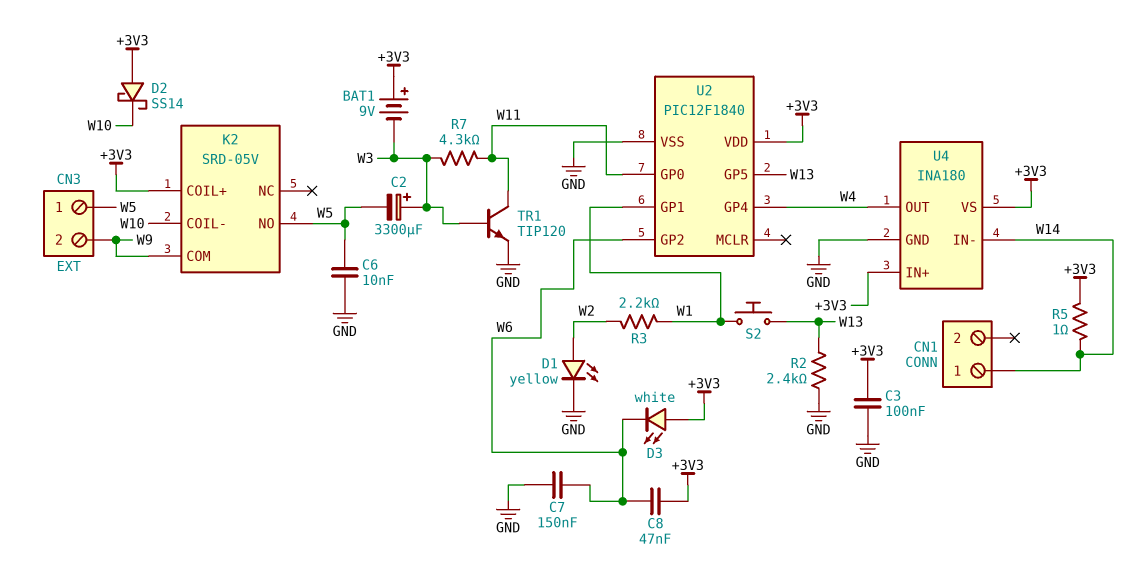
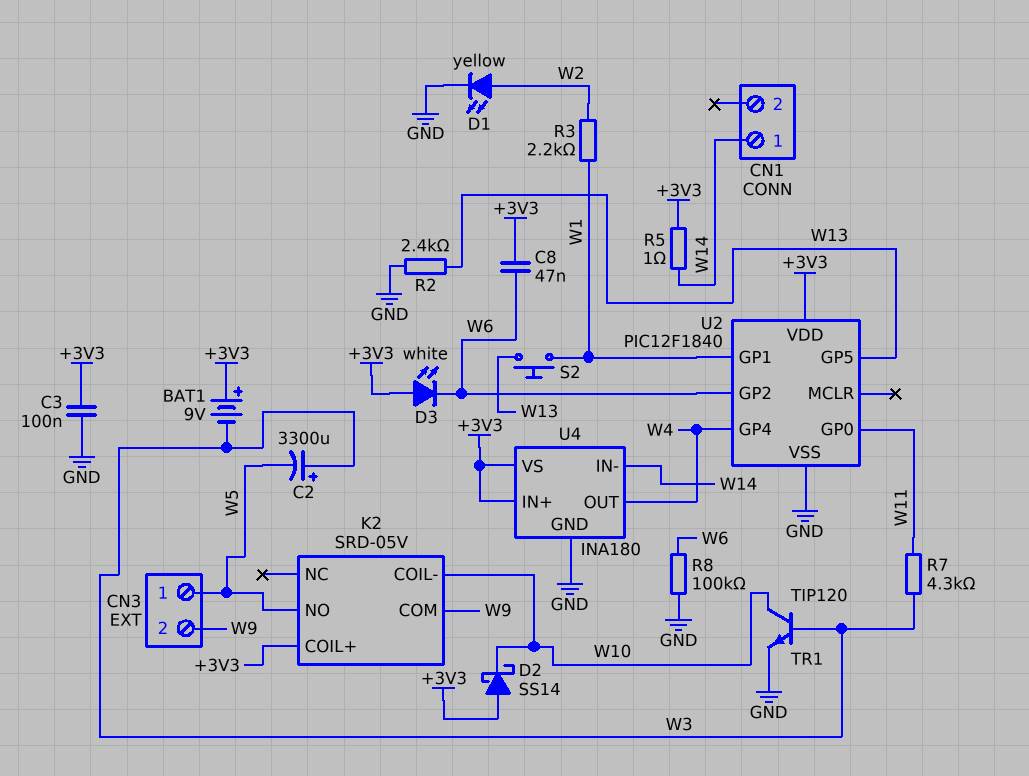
C6: 10nF (GND, W5) -> none
C7: 150nF (GND, W6) -> none
R8: none -> 100k (GND, W6)
TR1: NPN TIP120 (B W3, C W11, E GND) -> NPN TIP120 (B W3, C W10, E GND)

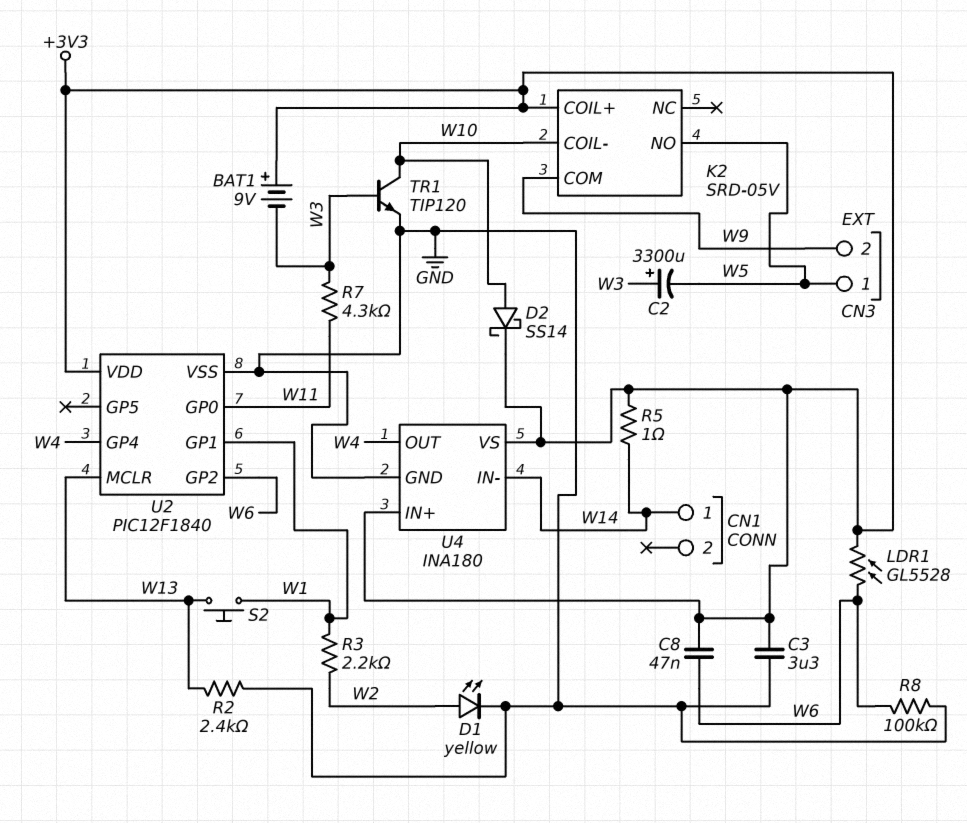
C3: 100nF (+3V3, GND) -> 3.3uF (+3V3, GND)
D2: schottky SS14 (A +3V3, K W10) -> schottky SS14 (A W10, K +3V3)
D3: LED white (A +3V3, K W6) -> none
LDR1: none -> GL5528 (+3V3, W6)
U2 pin GP5: W13 -> none
U2 pin MCLR: none -> W13

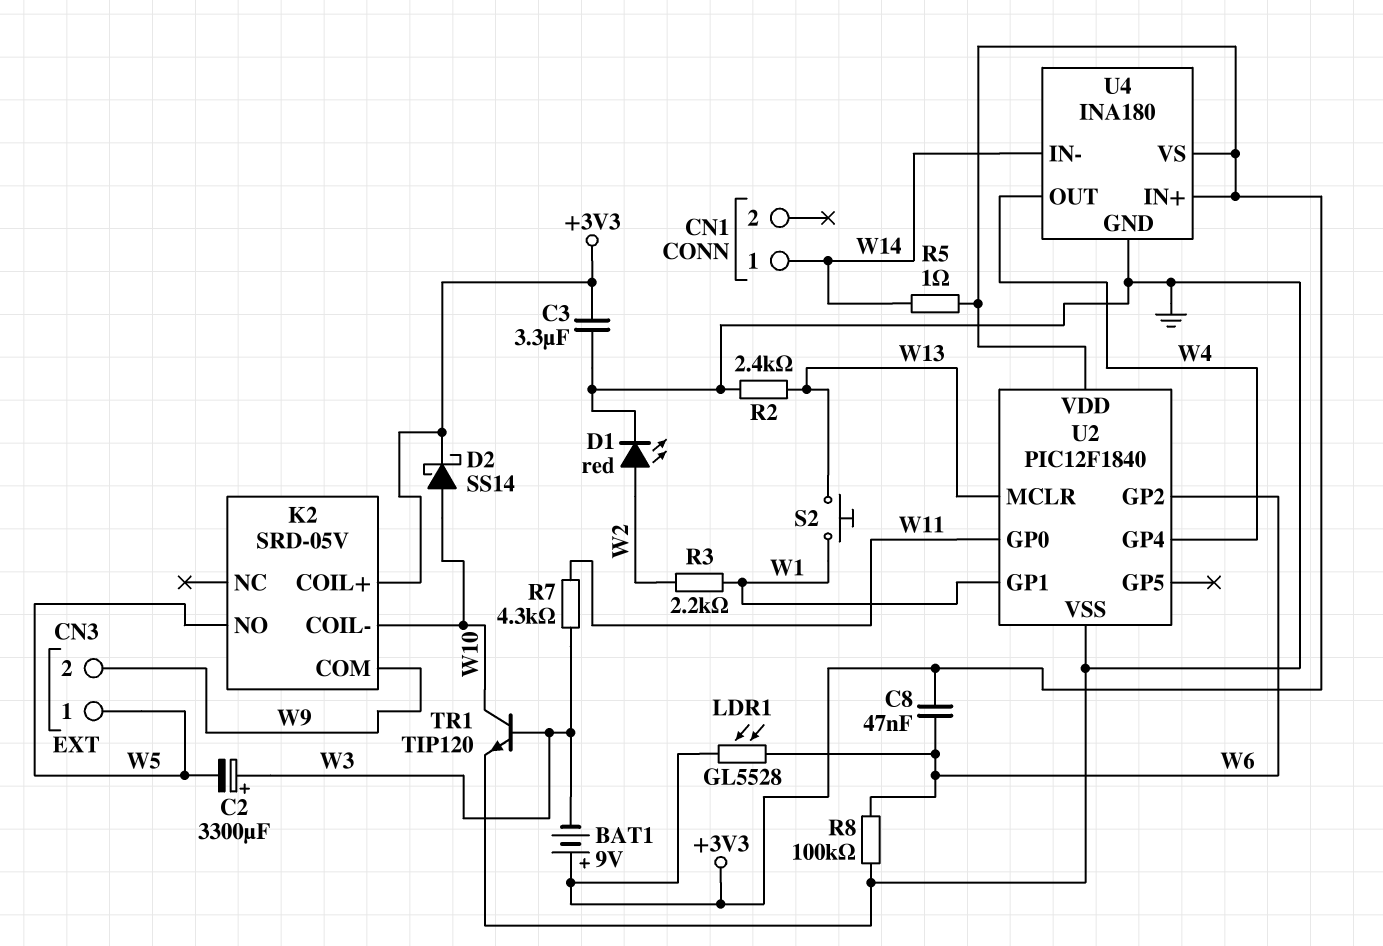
D1: LED yellow (A W2, K GND) -> LED red (A W2, K GND)

